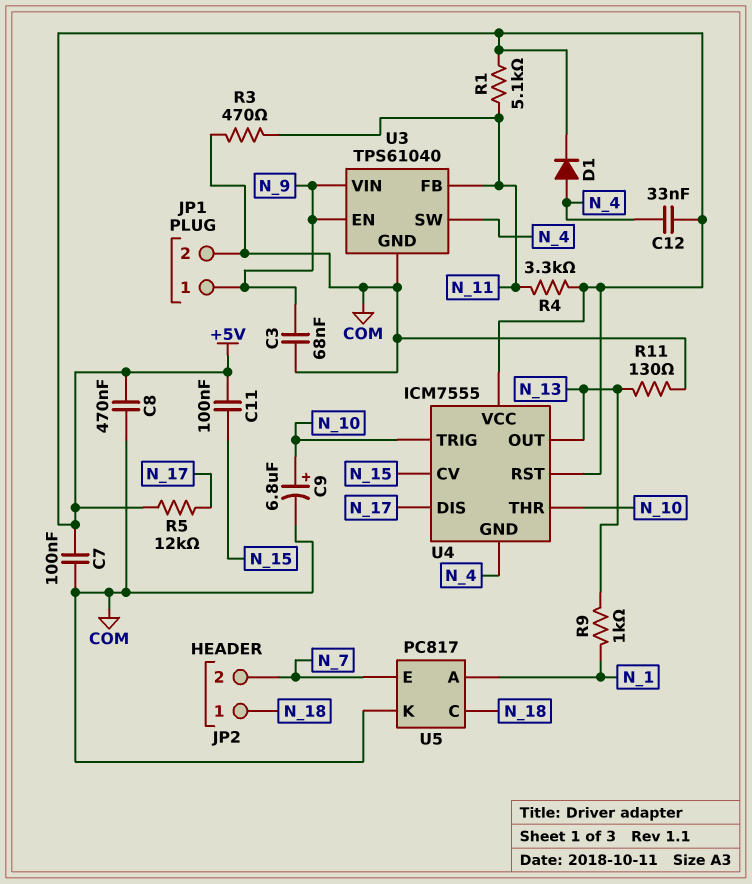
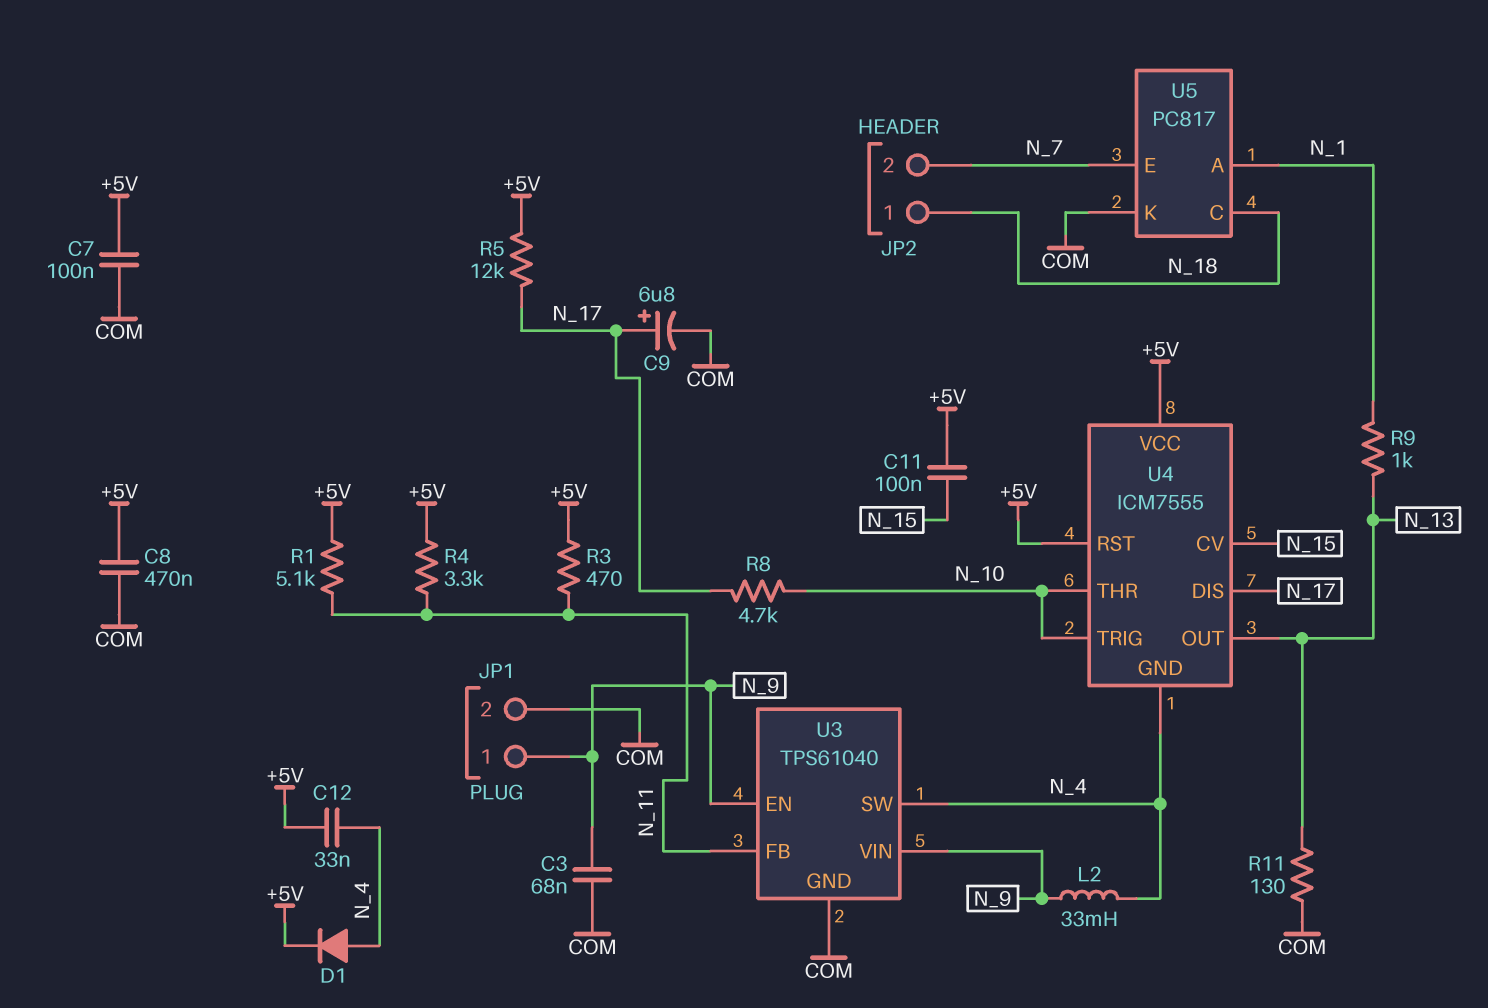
C9: 6.8uF (plus N_10, minus COM) -> 6.8uF (plus N_17, minus COM)
L2: none -> 33mH (N_4, N_9)
R3: 470 (COM, N_11) -> 470 (+5V, N_11)
R8: none -> 4.7k (N_10, N_17)

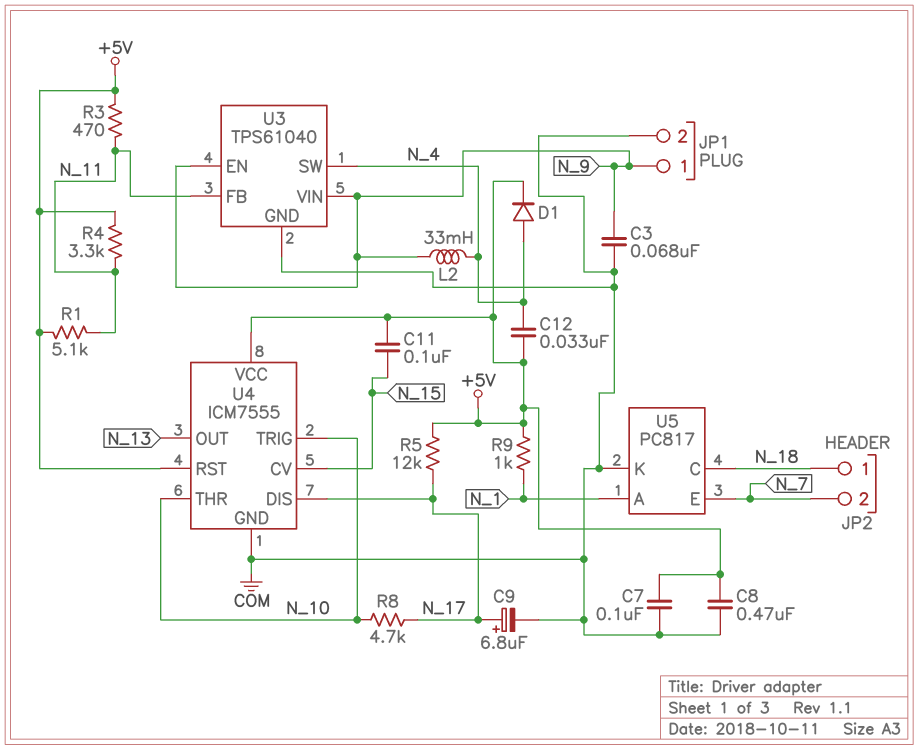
R9: 1k (N_1, N_13) -> 1k (+5V, N_1)
R11: 130 (COM, N_13) -> none
U4 pin GND: N_4 -> COM

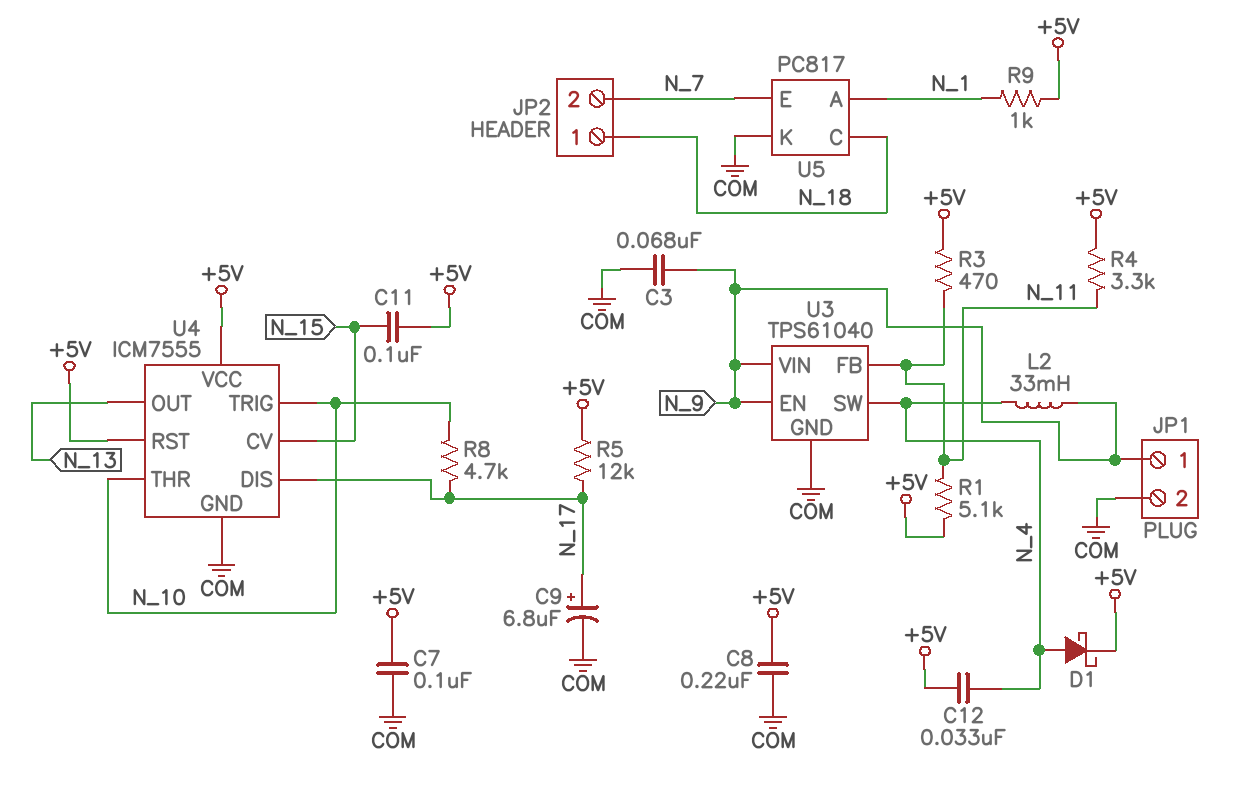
C8: 470nF (+5V, COM) -> 220nF (+5V, COM)
D1: diode (A N_4, K +5V) -> schottky (A N_4, K +5V)

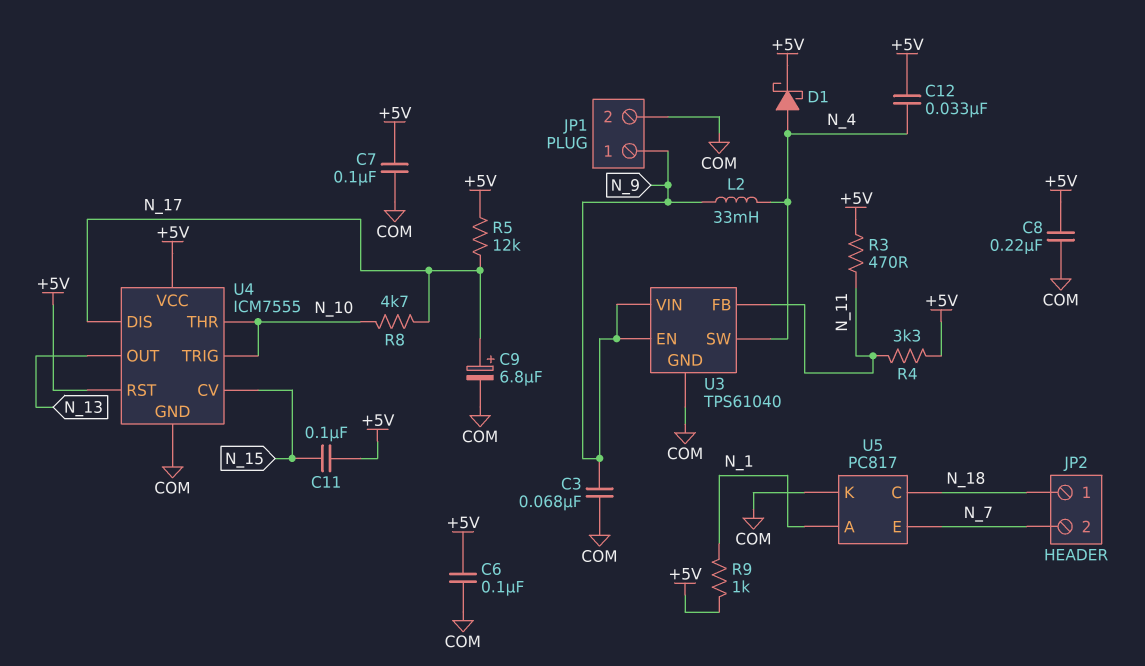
C6: none -> 100nF (+5V, COM)
R1: 5.1k (+5V, N_11) -> none

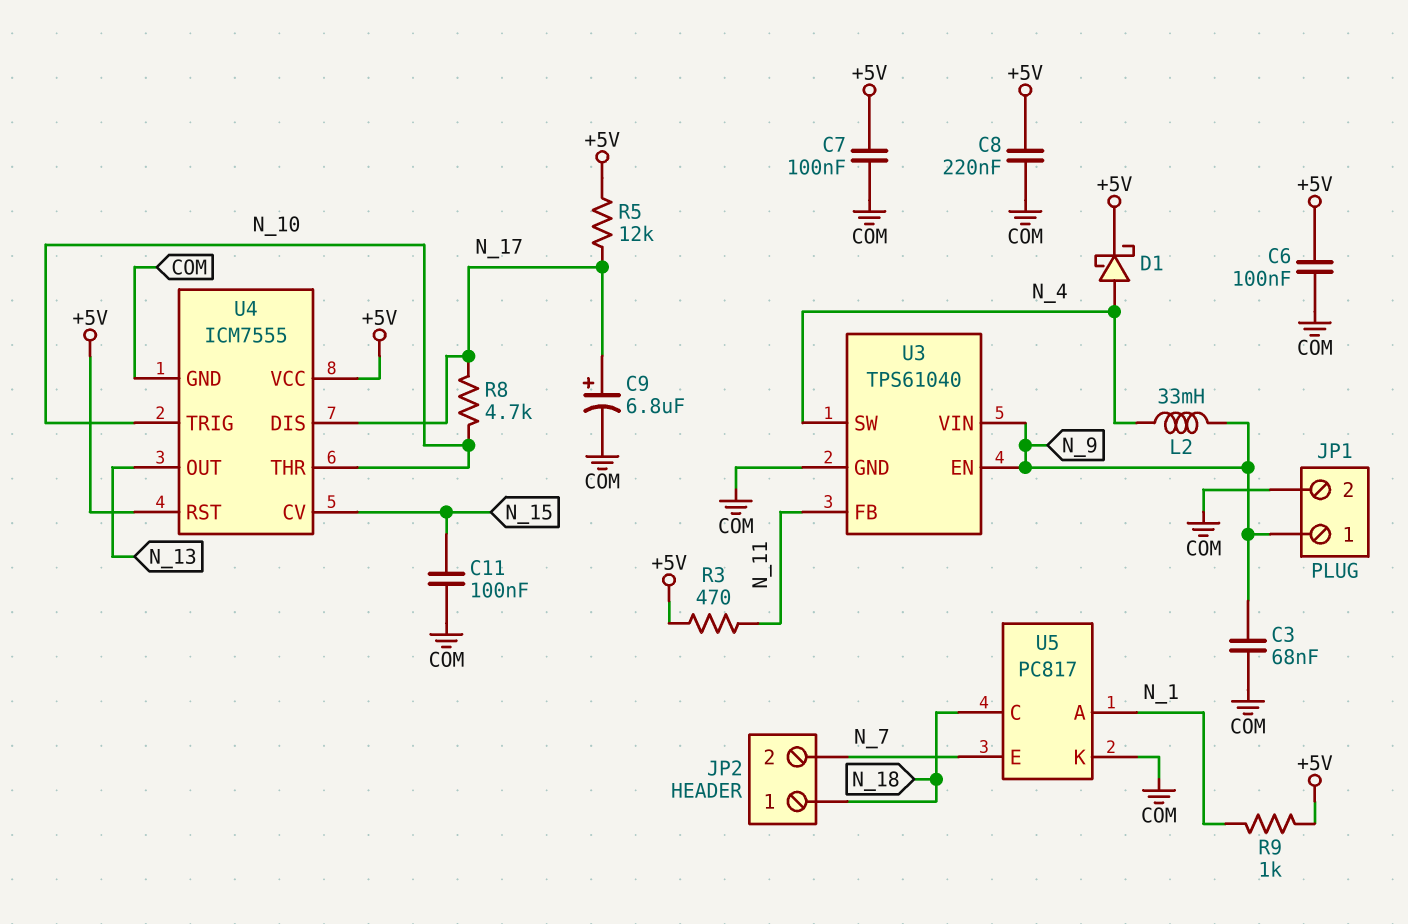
C11: 100nF (+5V, N_15) -> 100nF (COM, N_15)
C12: 33nF (+5V, N_4) -> none
R4: 3.3k (+5V, N_11) -> none

